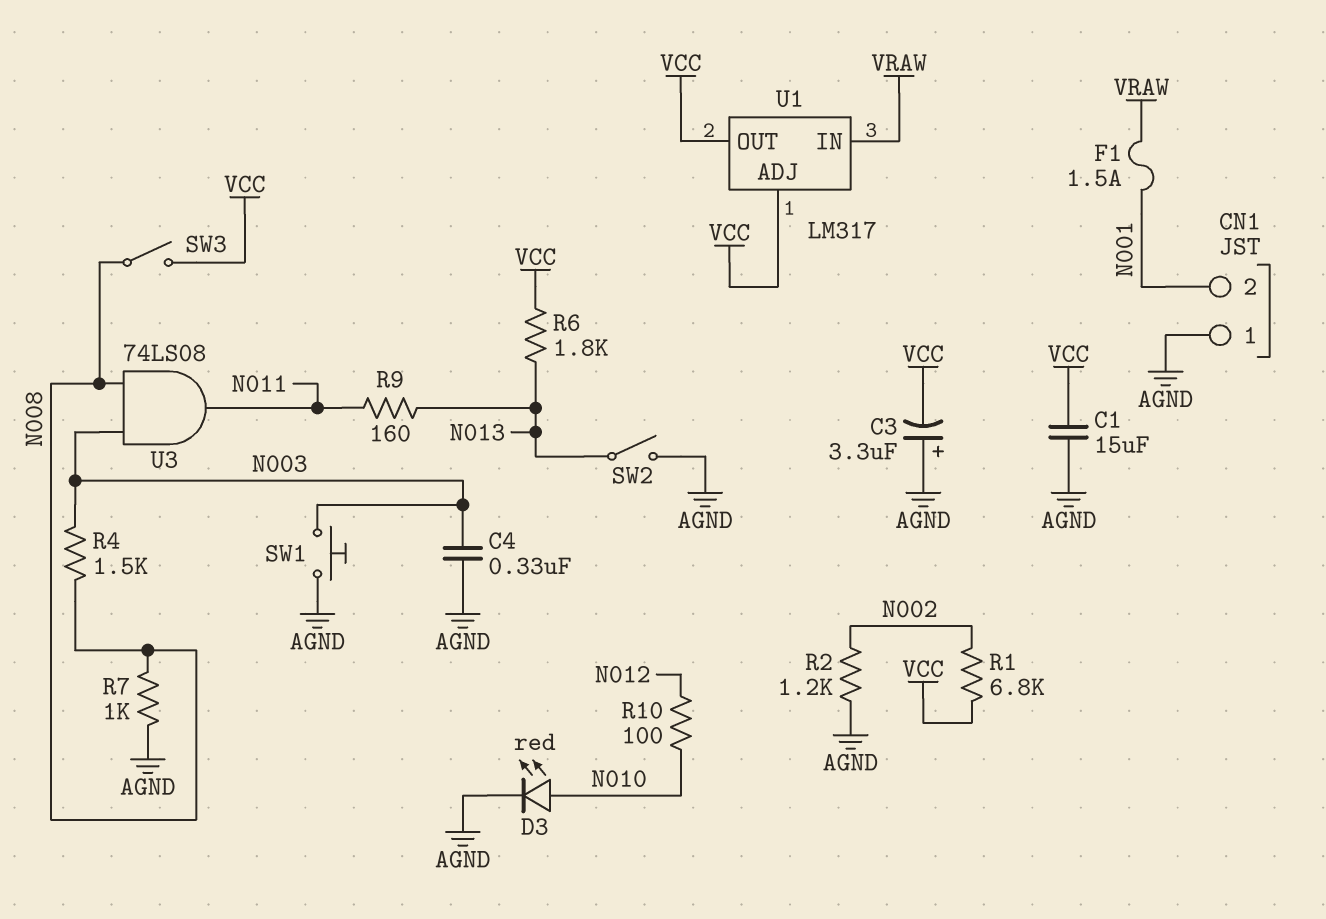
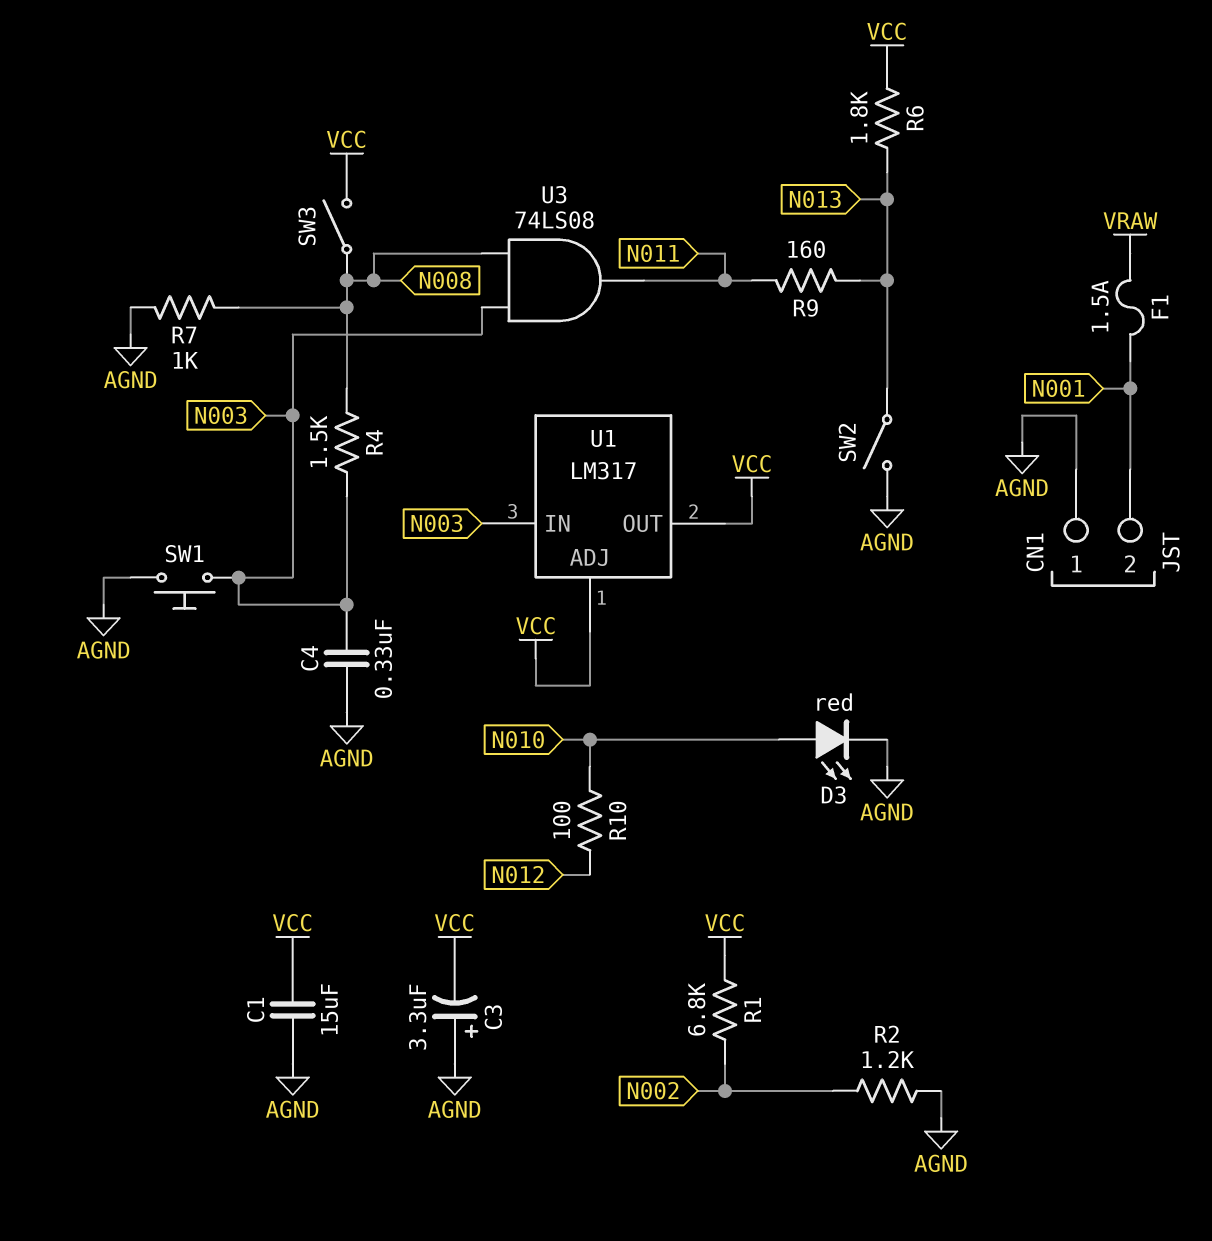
U1 pin IN: VRAW -> N003

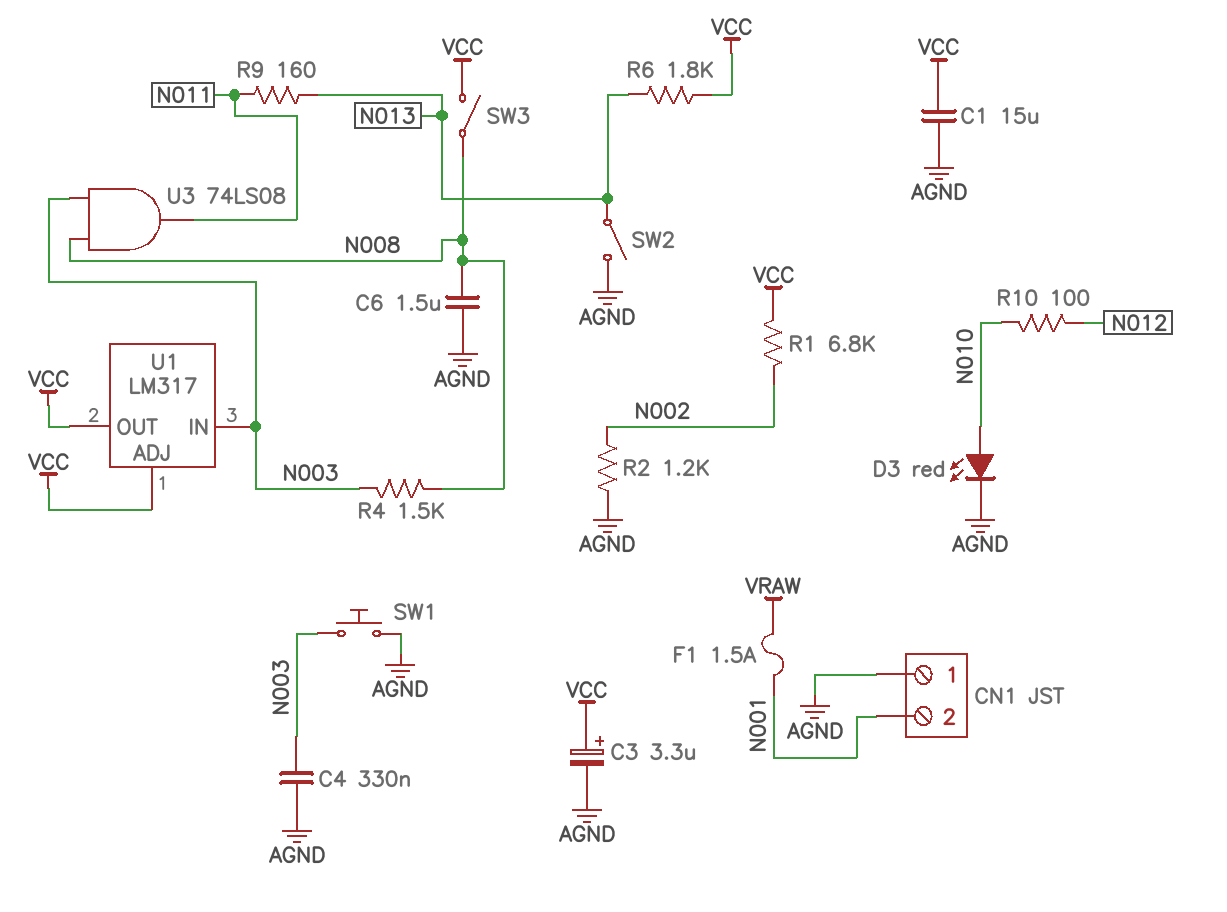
C3: 3.3uF (plus AGND, minus VCC) -> 3.3uF (plus VCC, minus AGND)
C6: none -> 1.5uF (AGND, N008)
R7: 1k (AGND, N008) -> none

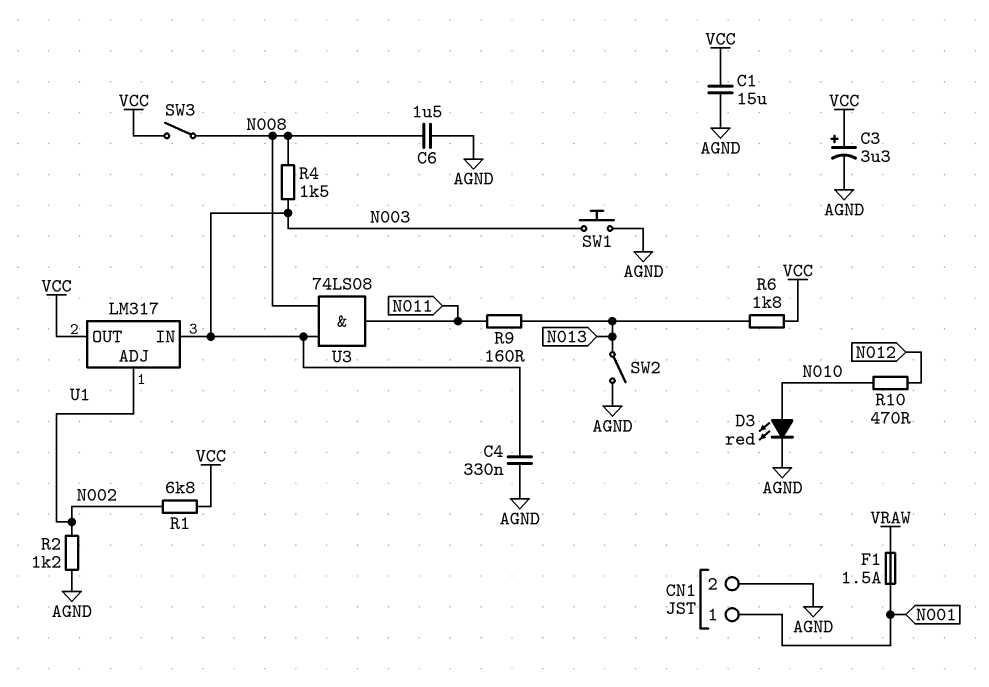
CN1 pin 1: AGND -> N001
CN1 pin 2: N001 -> AGND
R10: 100 (N010, N012) -> 470 (N010, N012)
U1 pin ADJ: VCC -> N002

